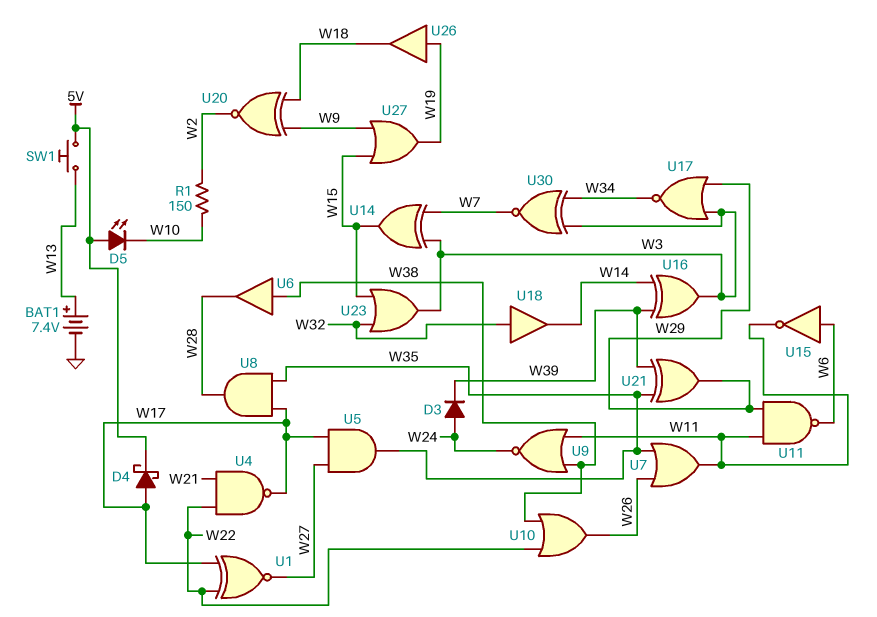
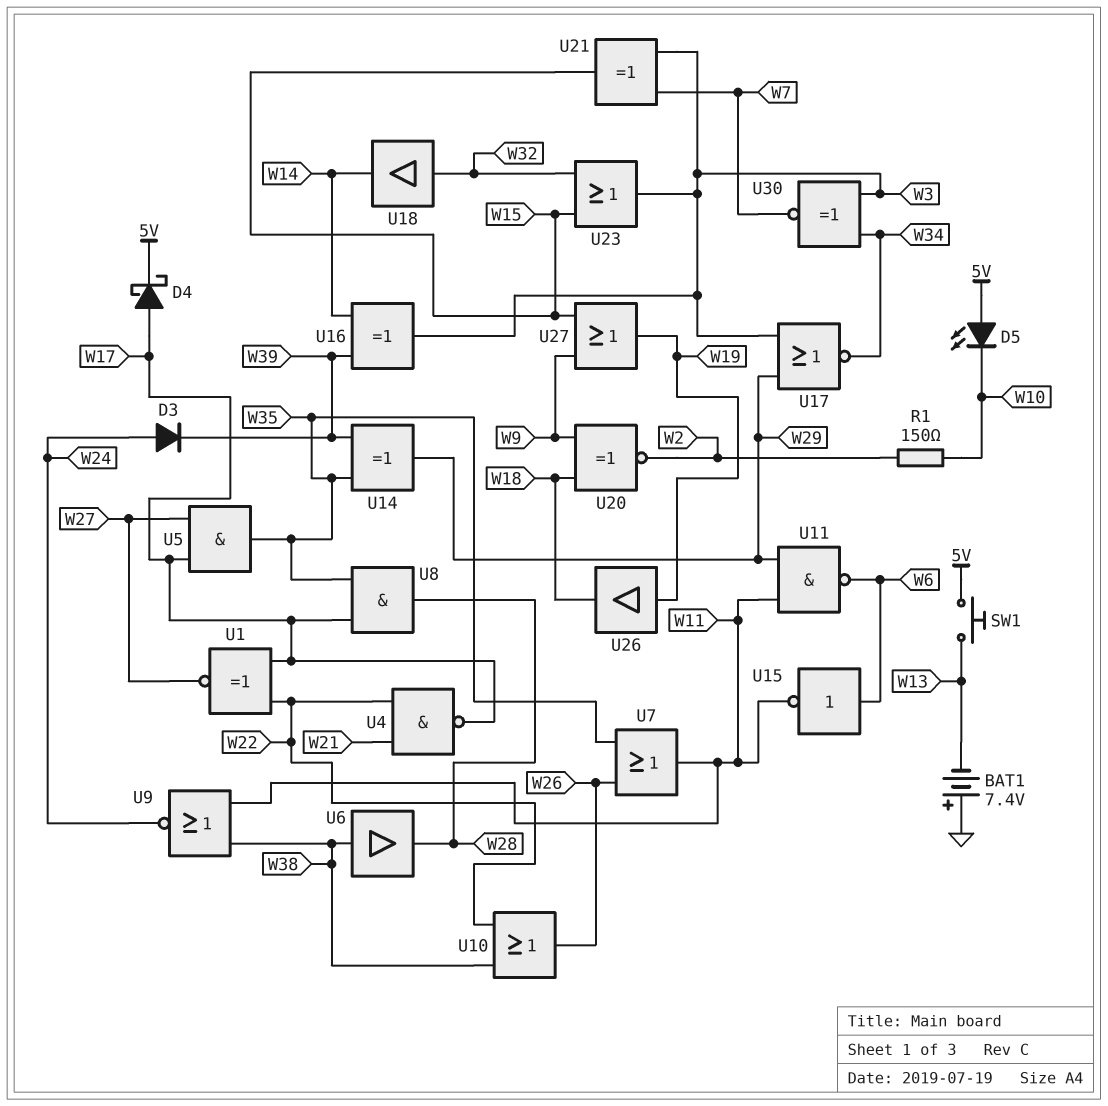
BAT1: 7.4V (plus W13, minus GND) -> 7.4V (plus GND, minus W13)
U14: XOR (in W3, in W7, out W15) -> XOR (in W35, in W39, out W29)
U21: XOR (in W35, in W39, out W29) -> XOR (in W3, in W7, out W15)

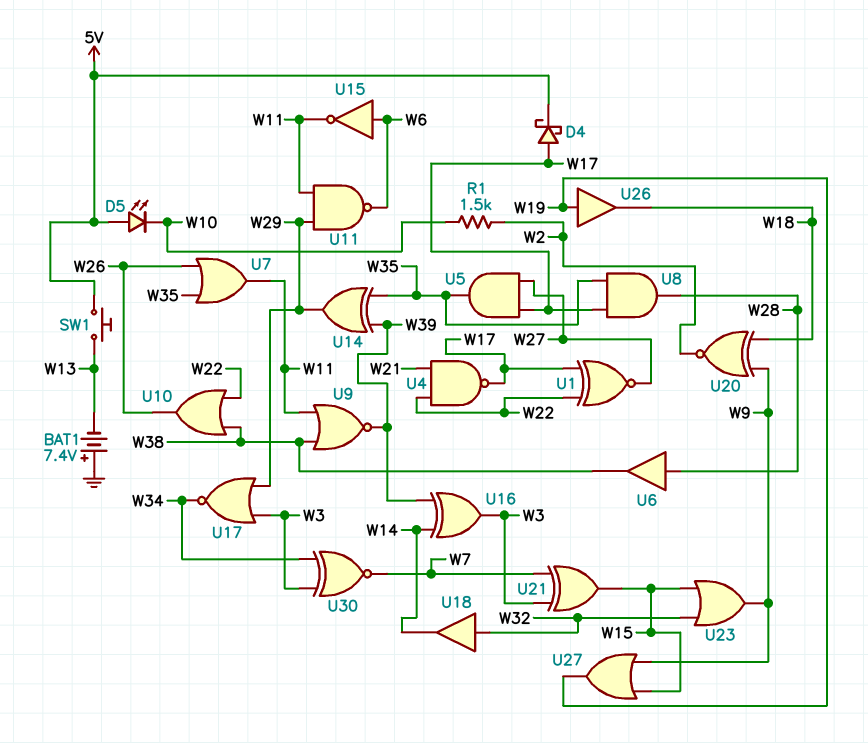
D3: diode (A W24, K W39) -> none
R1: 150 (W2, W10) -> 1.5k (W2, W10)
U6: buffer (in W38, out W28) -> buffer (in W28, out W38)
U9: NOR (in W11, in W38, out W24) -> NOR (in W11, in W38, out W39)
U23: OR (in W15, in W32, out W3) -> OR (in W15, in W32, out W9)

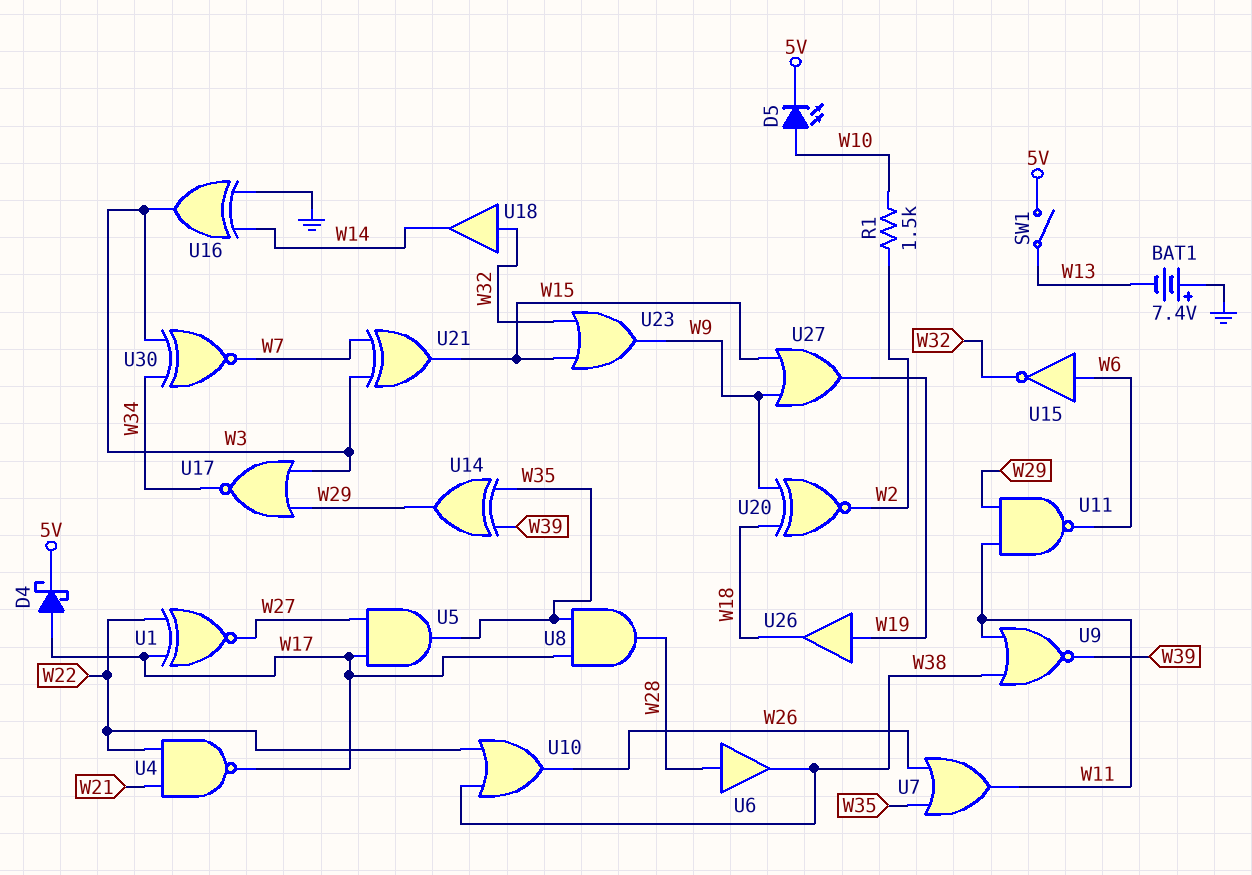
D5: LED (A 5V, K W10) -> LED (A W10, K 5V)
SW1: button (5V, W13) -> switch (5V, W13)
U15: NOT (in W6, out W11) -> NOT (in W6, out W32)
U16: XOR (in W14, in W39, out W3) -> XOR (in GND, in W14, out W3)

